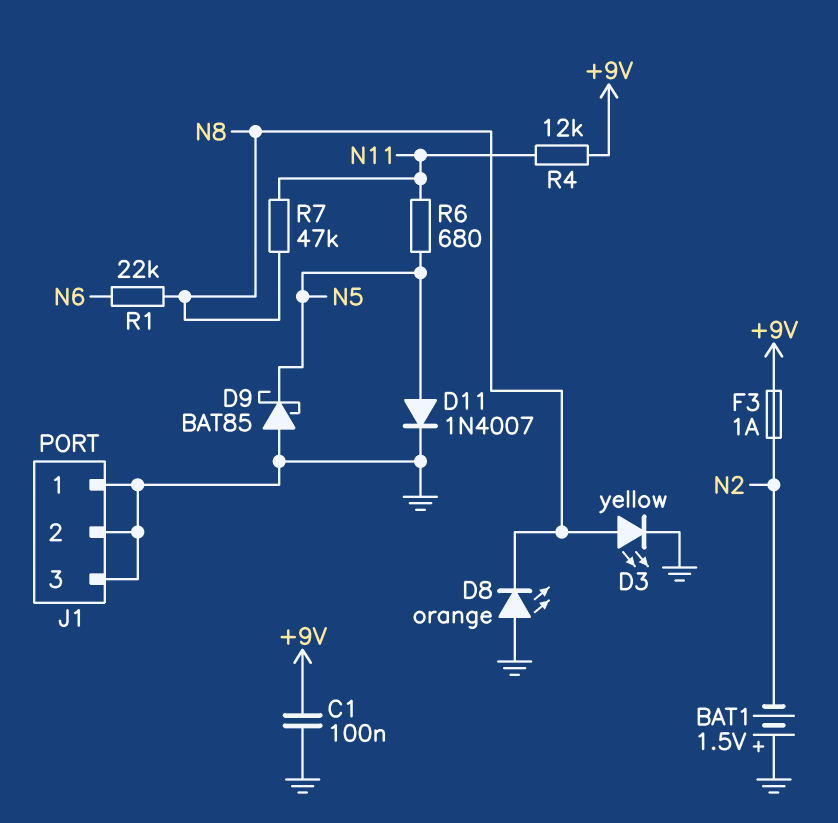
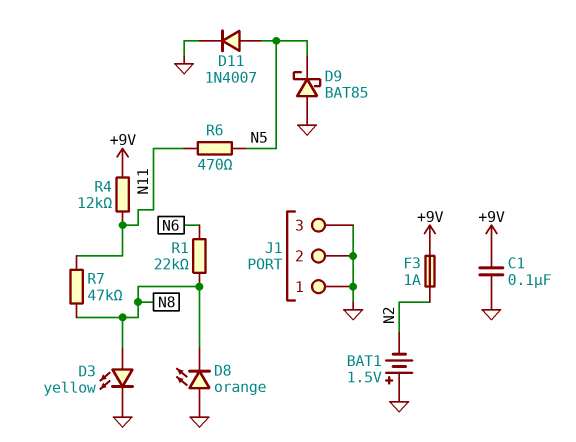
R6: 680 (N5, N11) -> 470 (N5, N11)

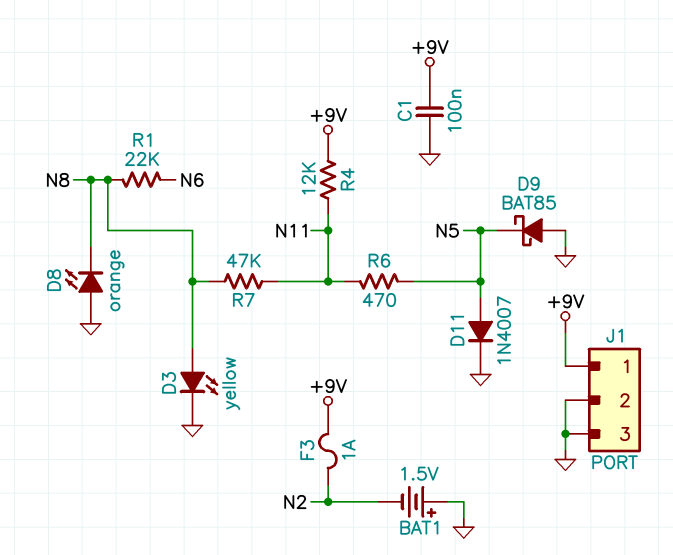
J1 pin 1: GND -> +9V

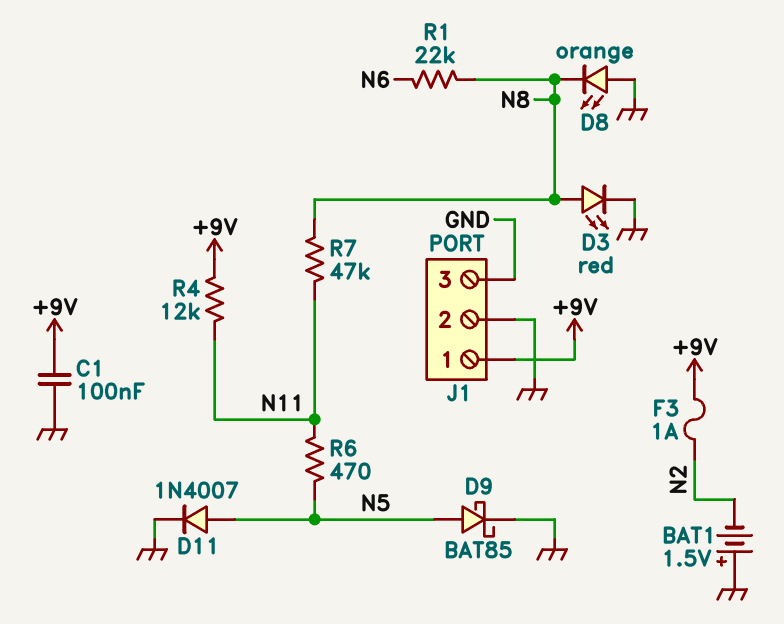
D3: LED yellow (A N8, K GND) -> LED red (A N8, K GND)
D9: schottky BAT85 (A GND, K N5) -> schottky BAT85 (A N5, K GND)

